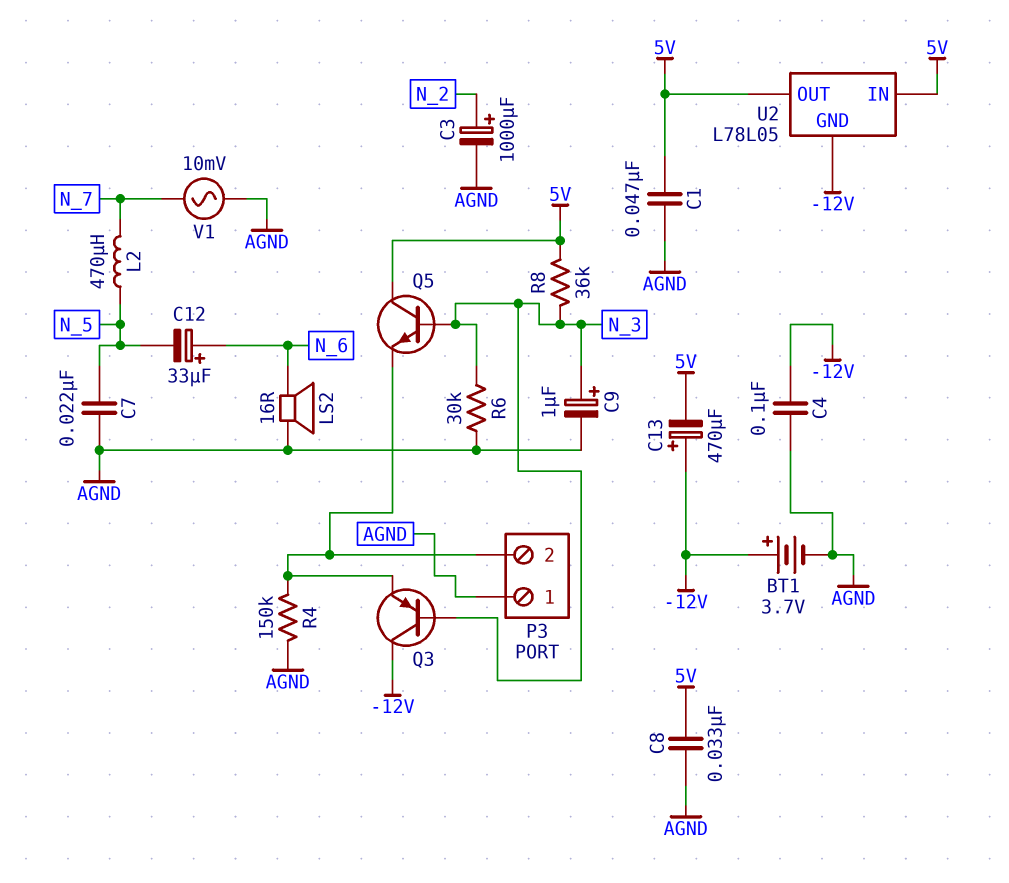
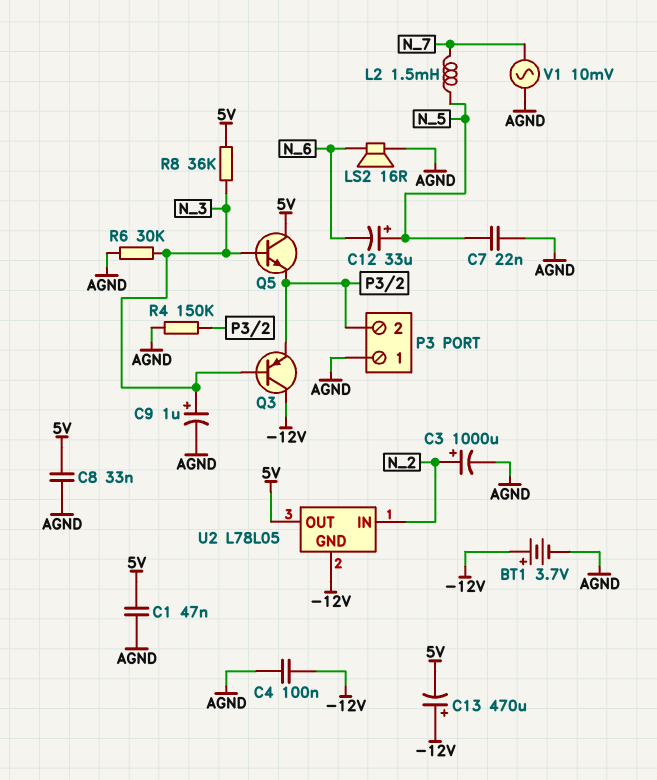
C12: 33uF (plus N_6, minus N_5) -> 33uF (plus N_5, minus N_6)
L2: 470uH (N_5, N_7) -> 1.5mH (N_5, N_7)
U2 pin IN: 5V -> N_2

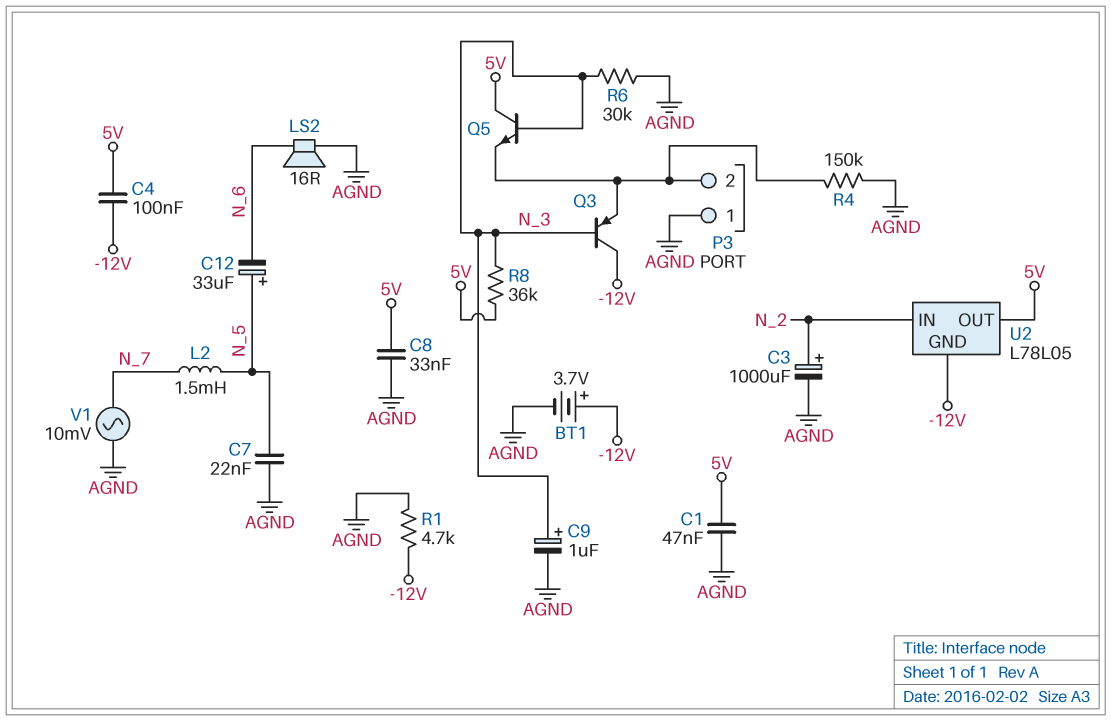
C4: 100nF (-12V, AGND) -> 100nF (-12V, 5V)
C13: 470uF (plus -12V, minus 5V) -> none
R1: none -> 4.7k (-12V, AGND)

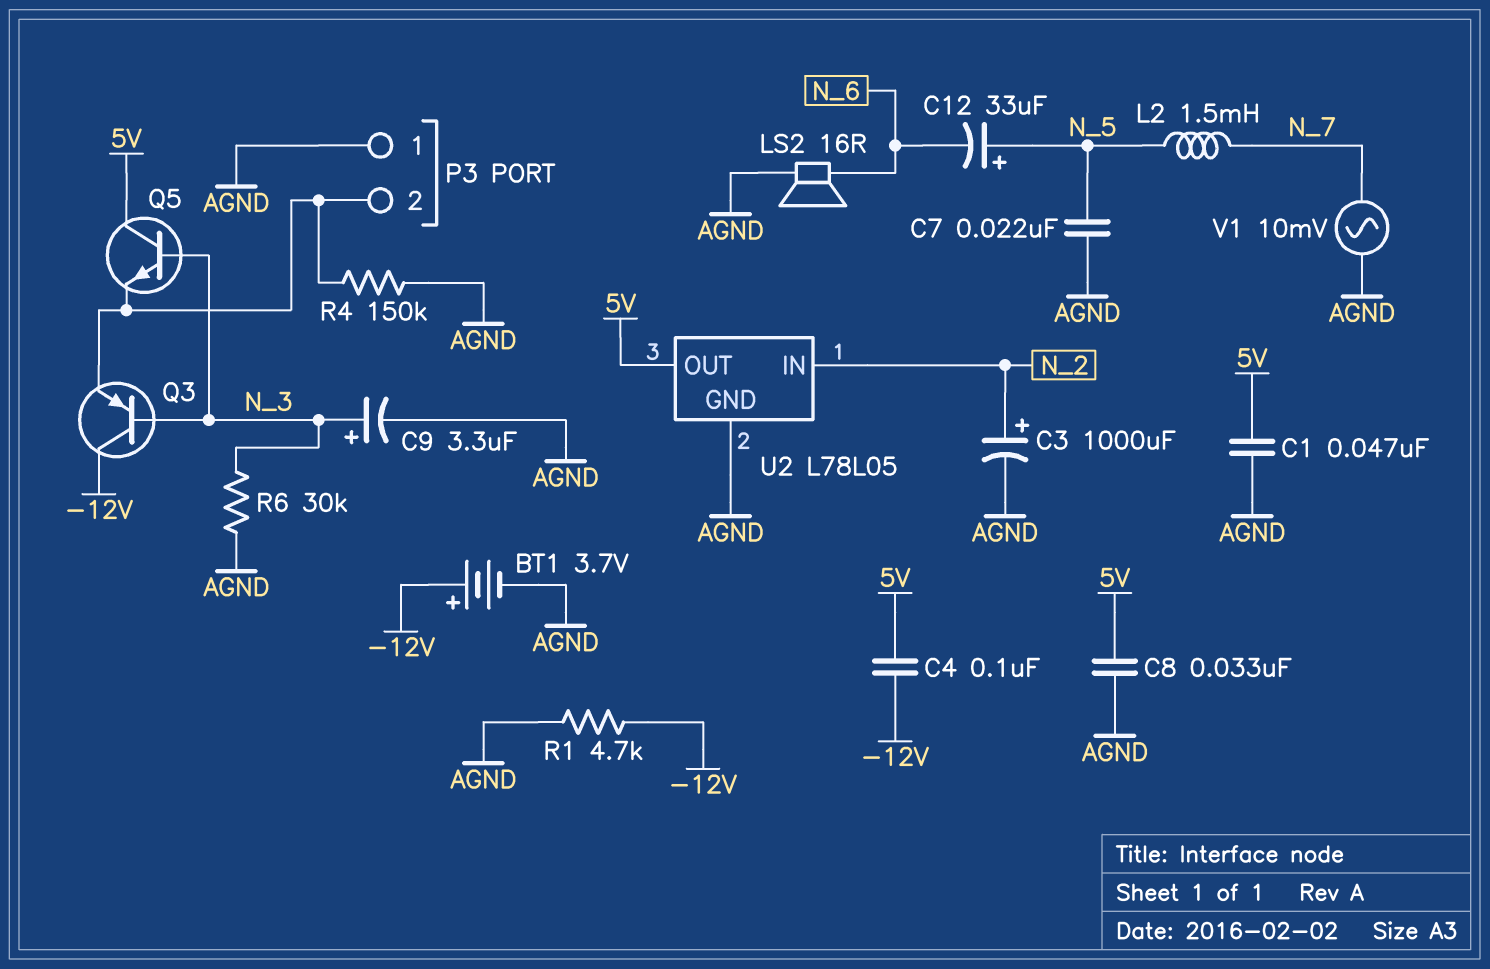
C9: 1uF (plus N_3, minus AGND) -> 3.3uF (plus N_3, minus AGND)
R8: 36k (5V, N_3) -> none
U2 pin GND: -12V -> AGND

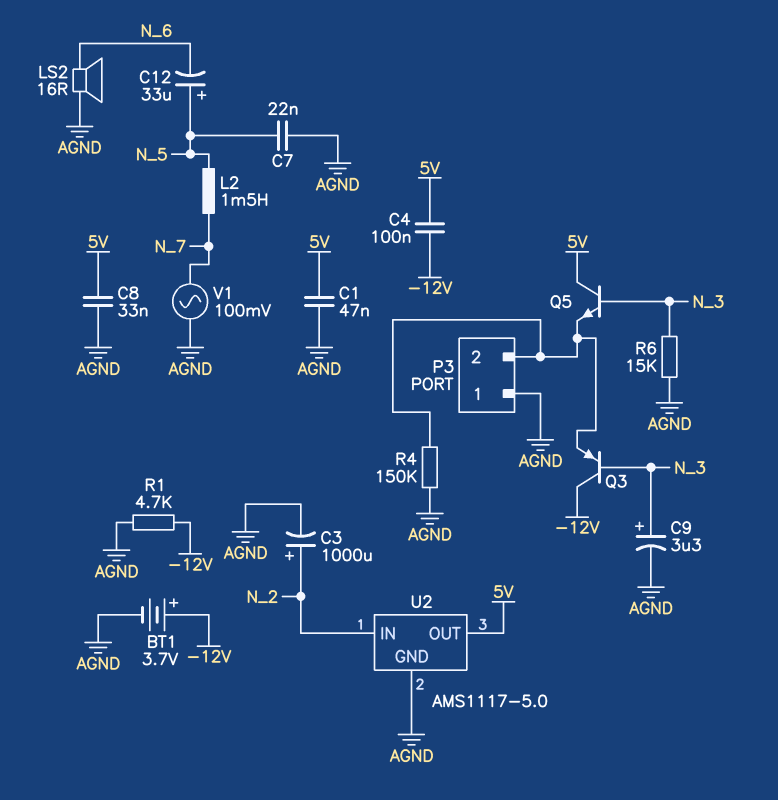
R6: 30k (AGND, N_3) -> 15k (AGND, N_3)
U2: L78L05 -> AMS1117-5.0
V1: AC 10mV (AGND, N_7) -> AC 100mV (AGND, N_7)

